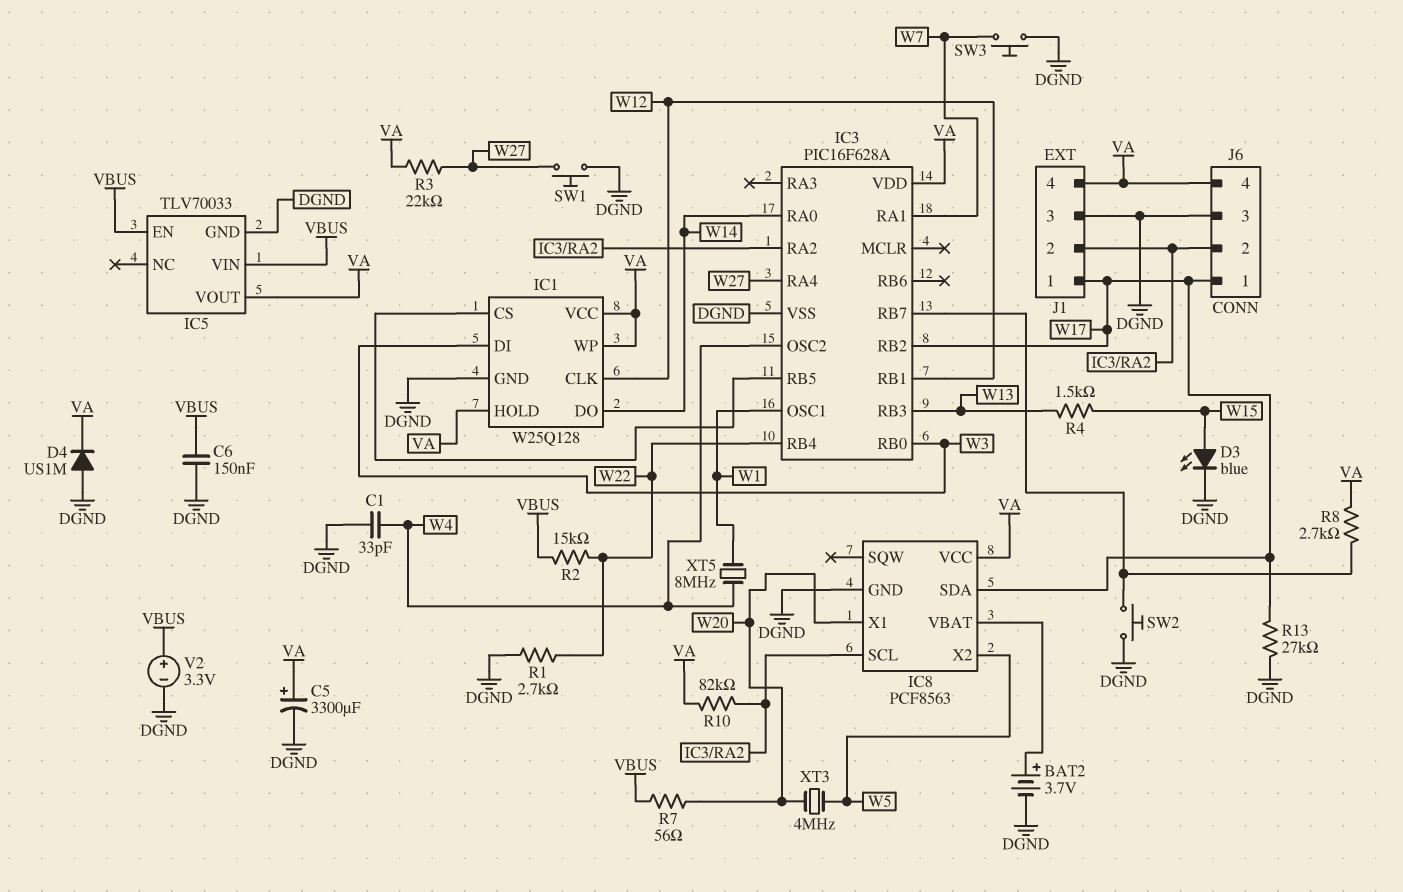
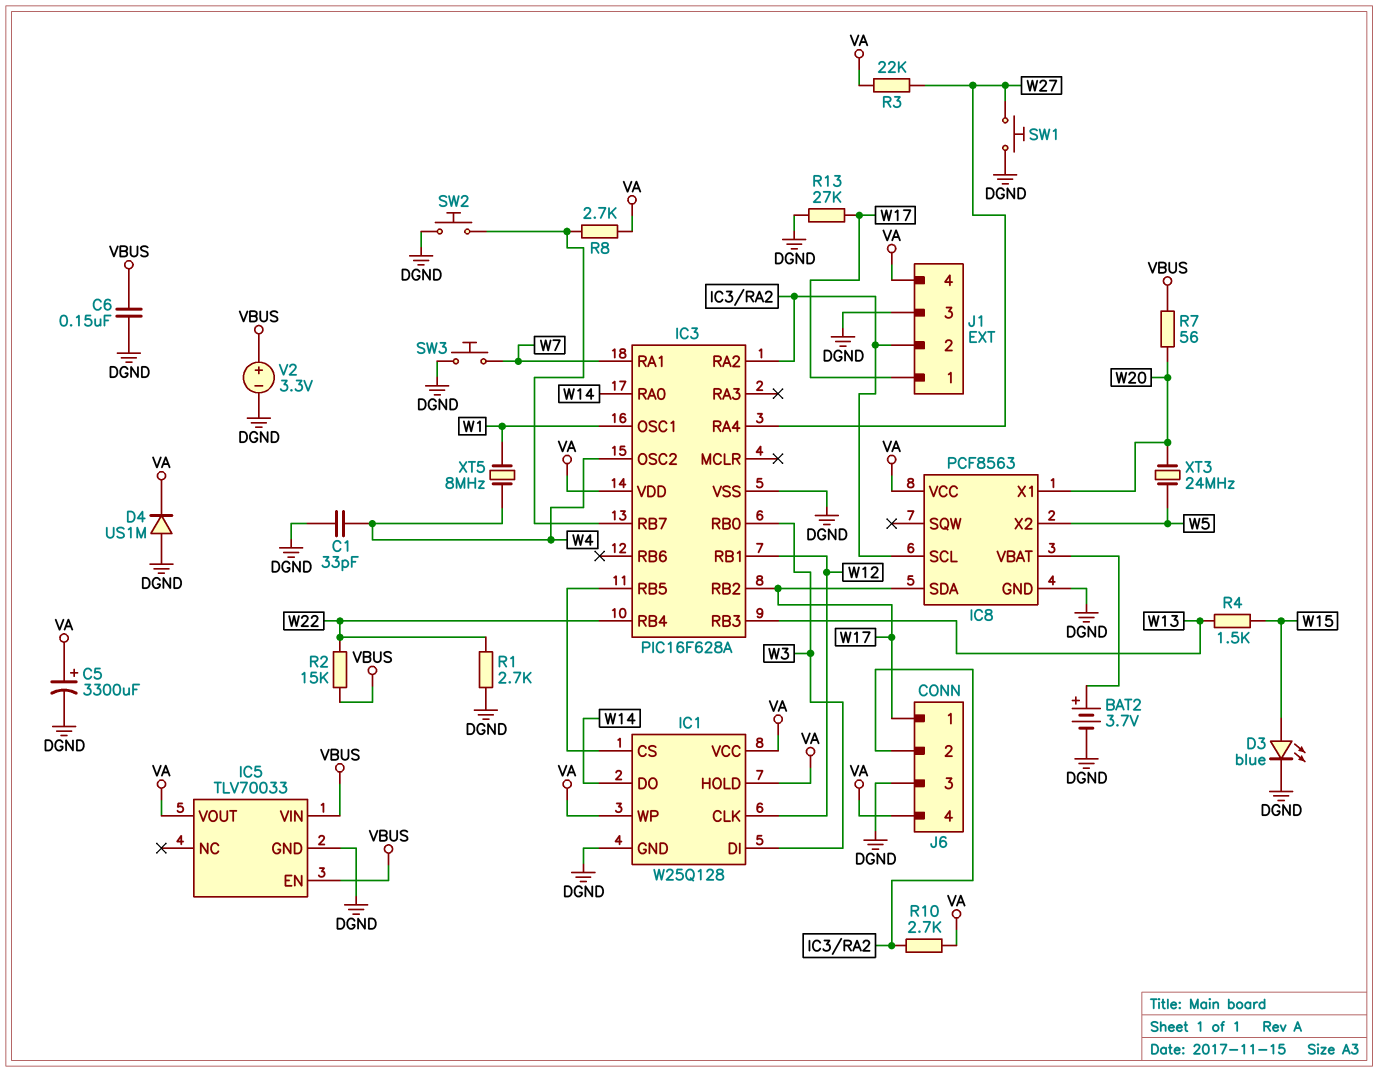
R10: 82k (IC3/RA2, VA) -> 2.7k (IC3/RA2, VA)
XT3: 4MHz (W5, W20) -> 24MHz (W5, W20)

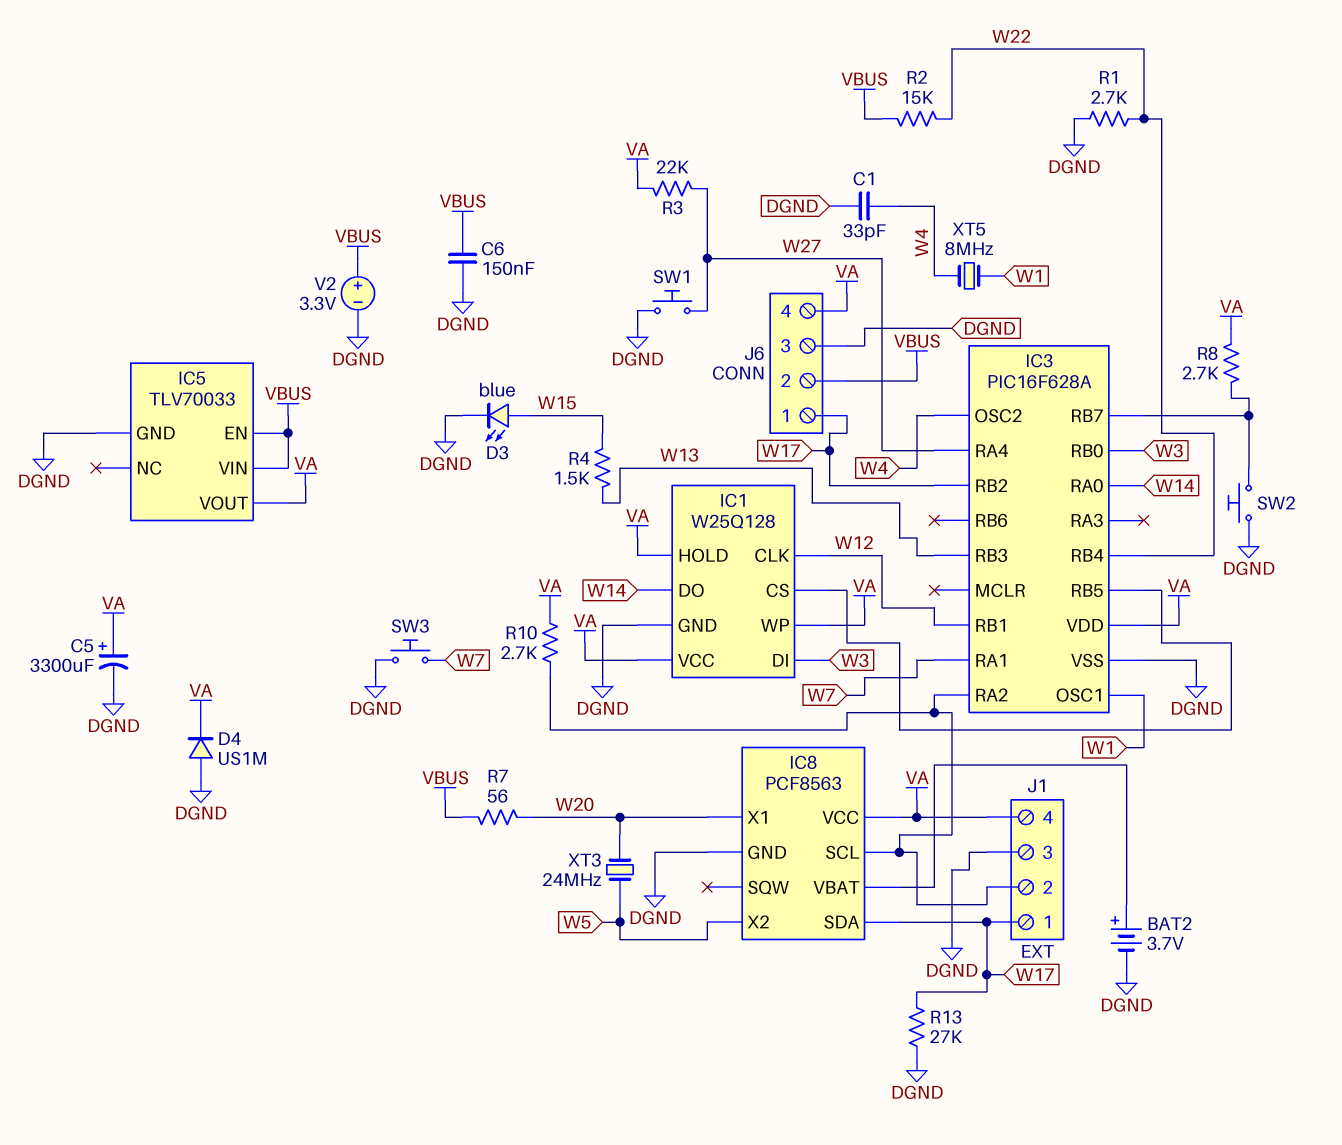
J6 pin 2: IC3/RA2 -> VBUS

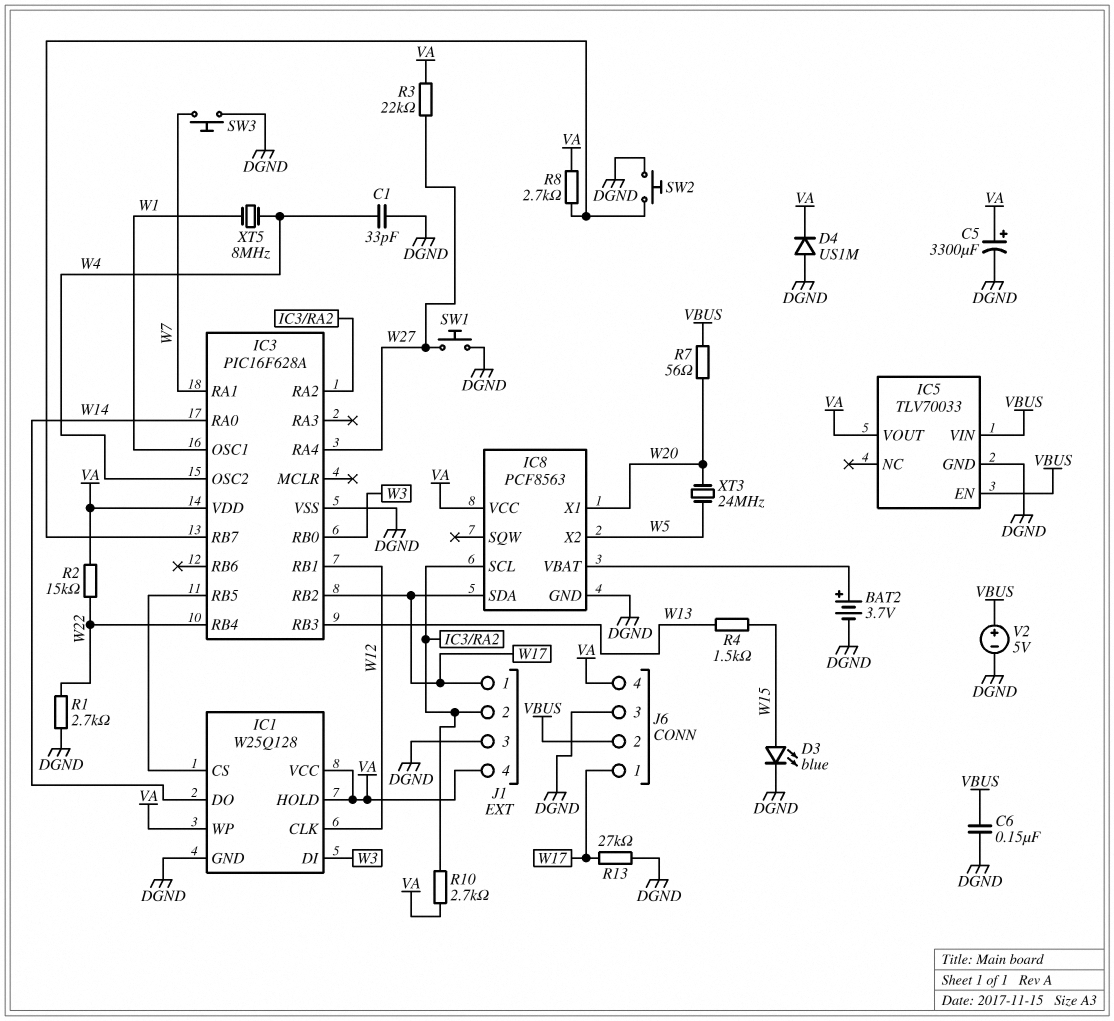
R2: 15k (VBUS, W22) -> 15k (VA, W22)
V2: 3.3V (plus VBUS, minus DGND) -> 5V (plus VBUS, minus DGND)

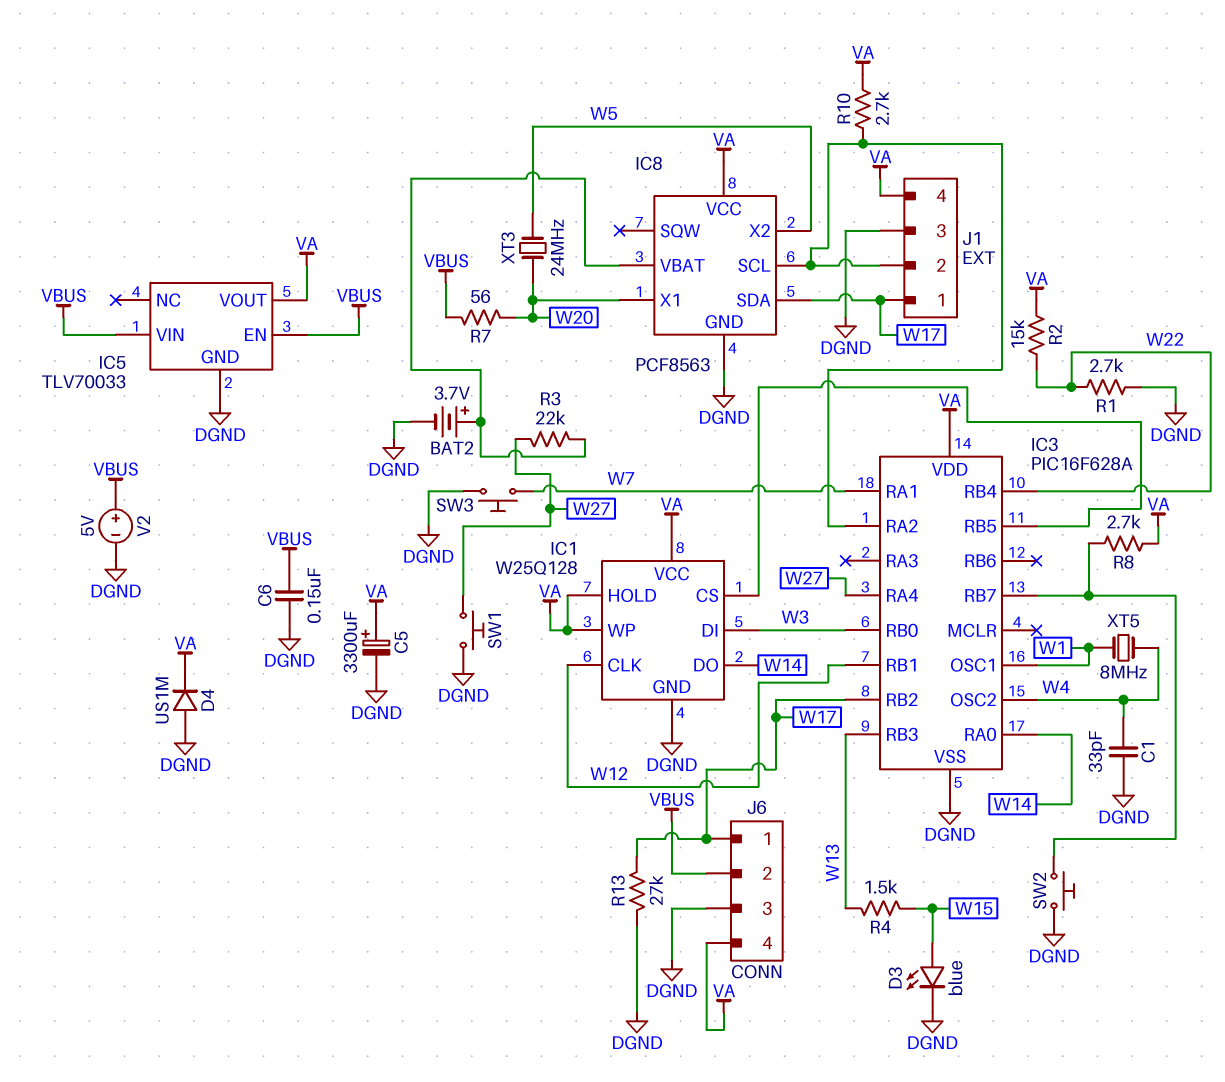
R3: 22k (VA, W27) -> 22k (IC8/VBAT, W27)

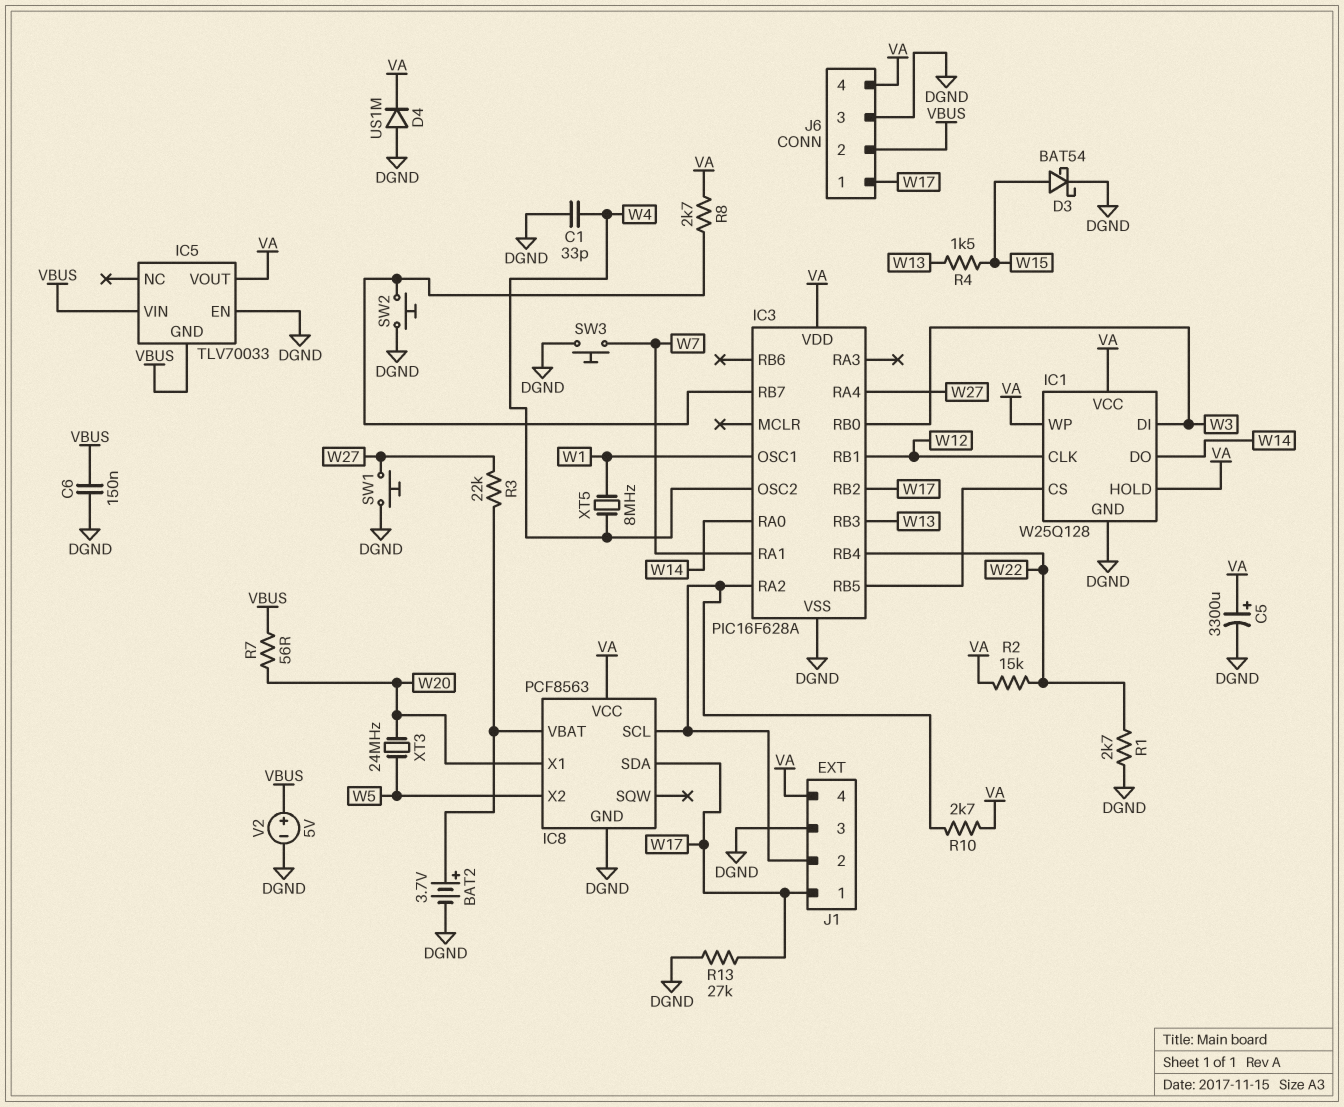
D3: LED blue (A W15, K DGND) -> schottky BAT54 (A W15, K DGND)
IC5 pin EN: VBUS -> DGND
IC5 pin GND: DGND -> VBUS

